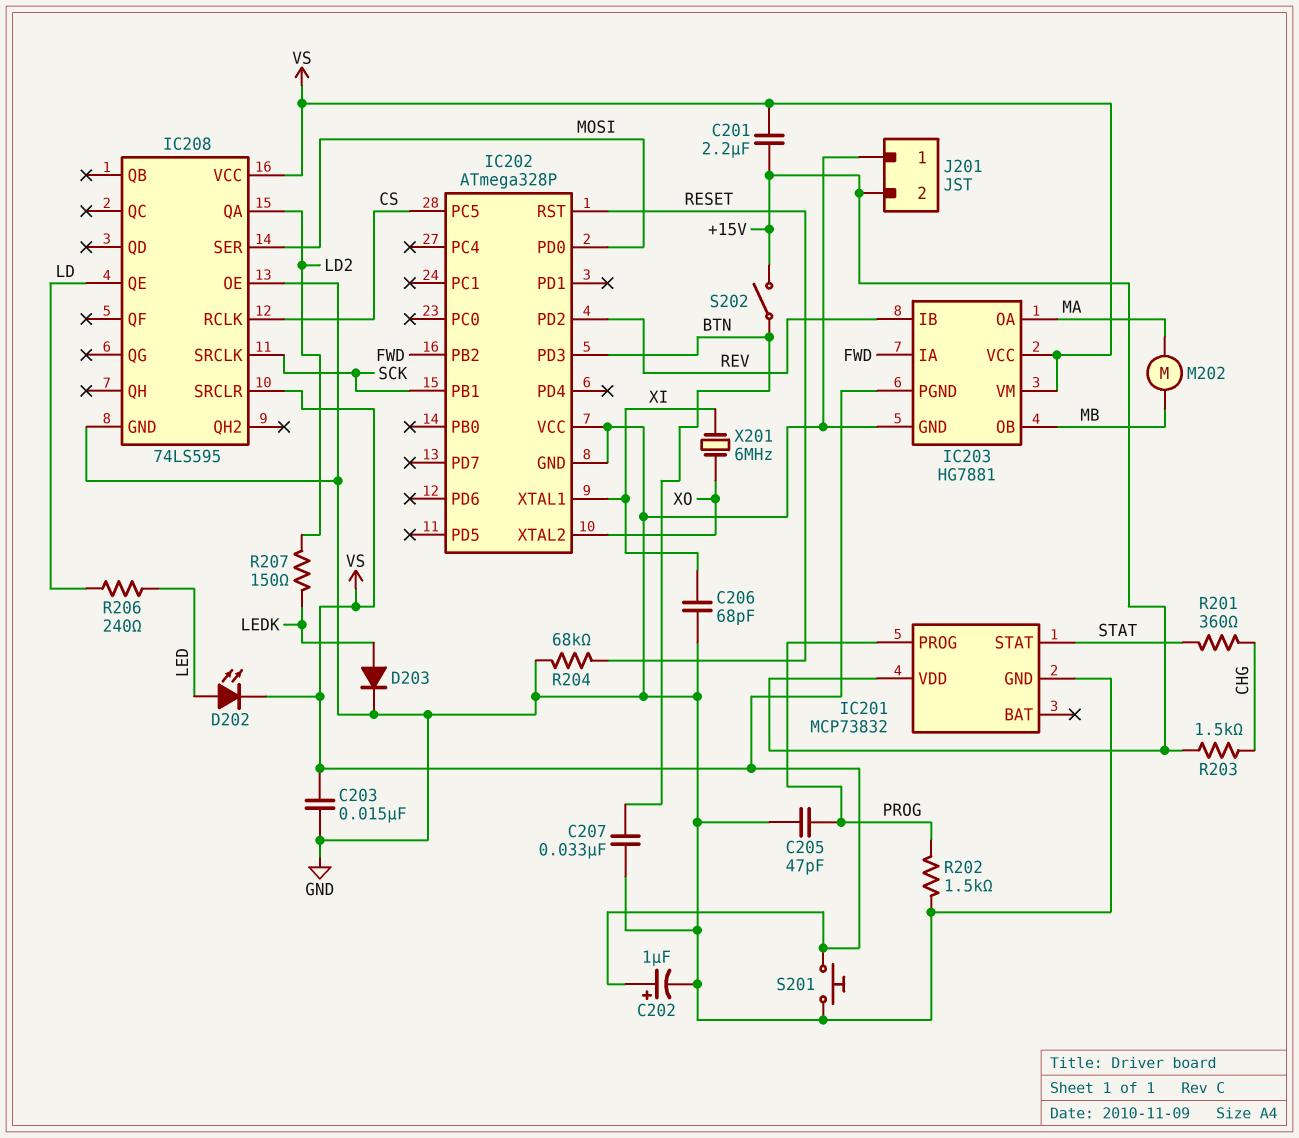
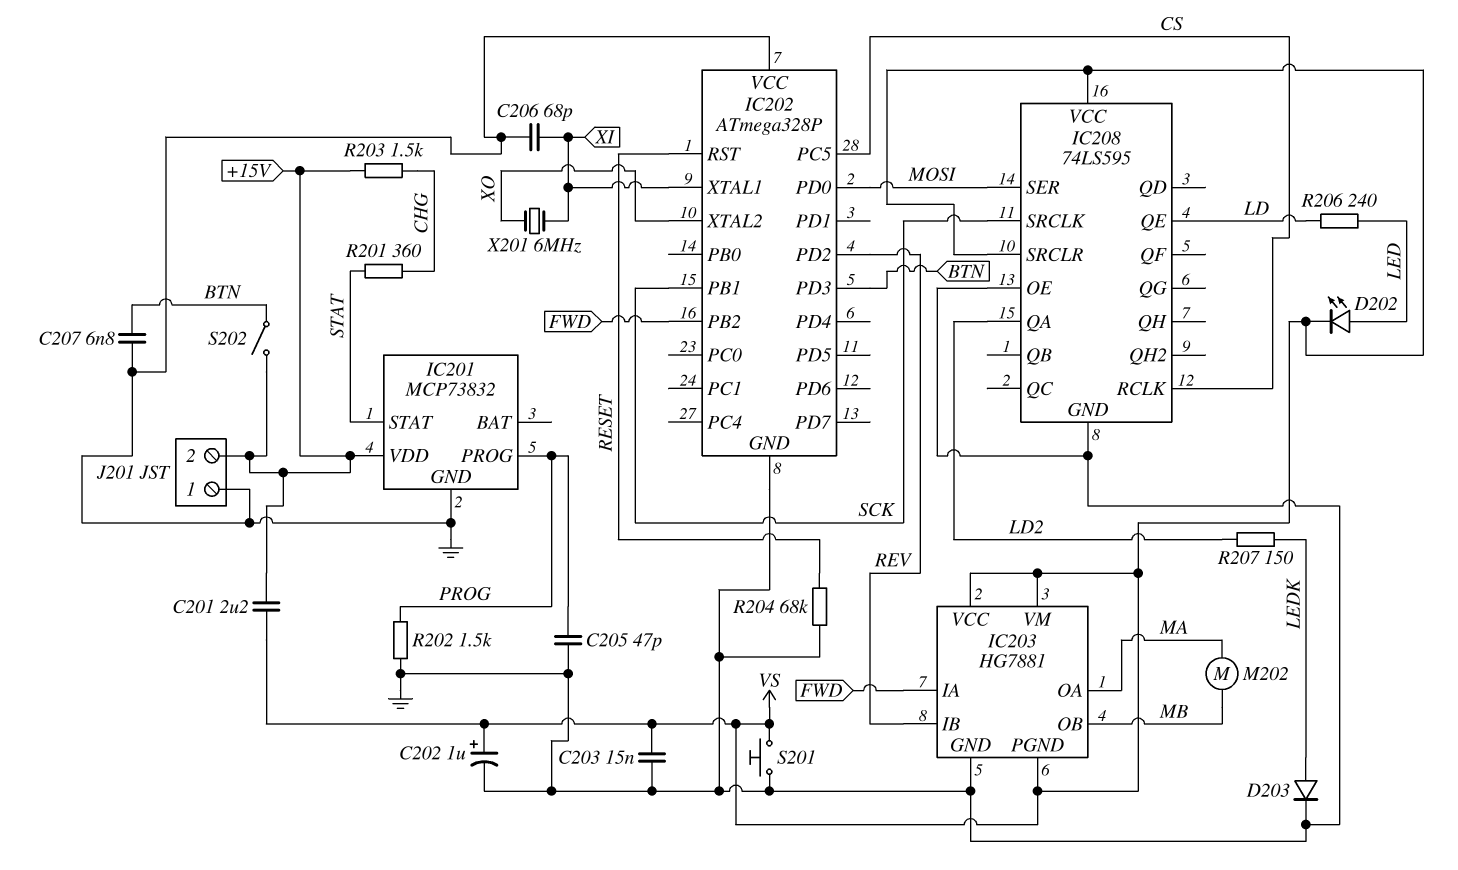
C207: 33nF (BTN, GND) -> 6.8nF (BTN, GND)

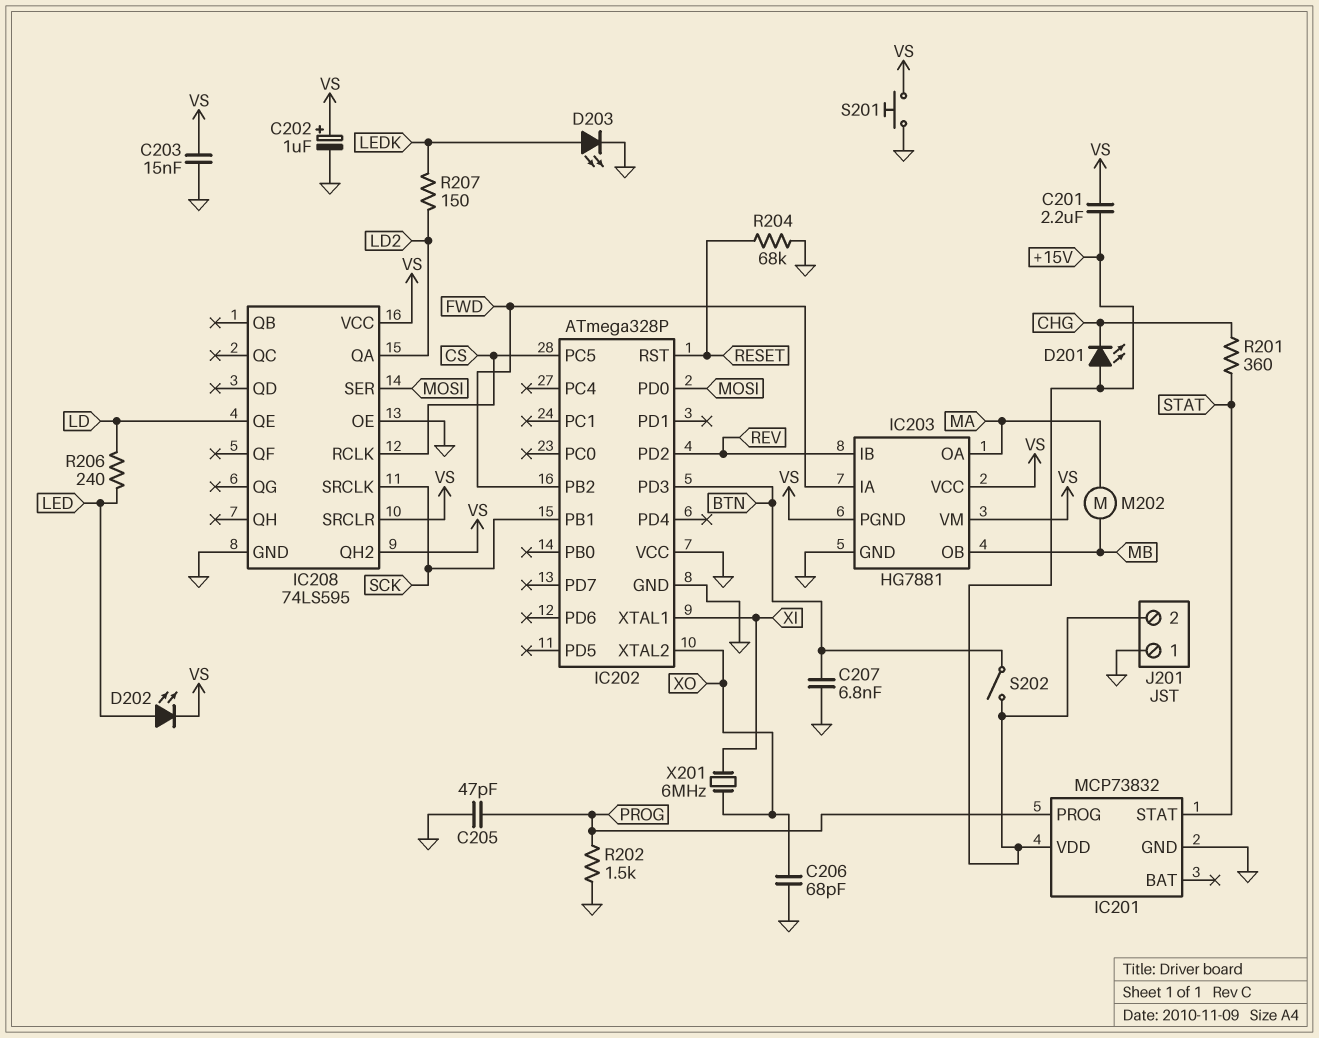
C206: 68pF (GND, XI) -> 68pF (GND, XO)
D201: none -> LED (A +15V, K CHG)
D203: diode (A LEDK, K GND) -> LED (A LEDK, K GND)
IC208 pin QH2: none -> VS
R203: 1.5k (+15V, CHG) -> none

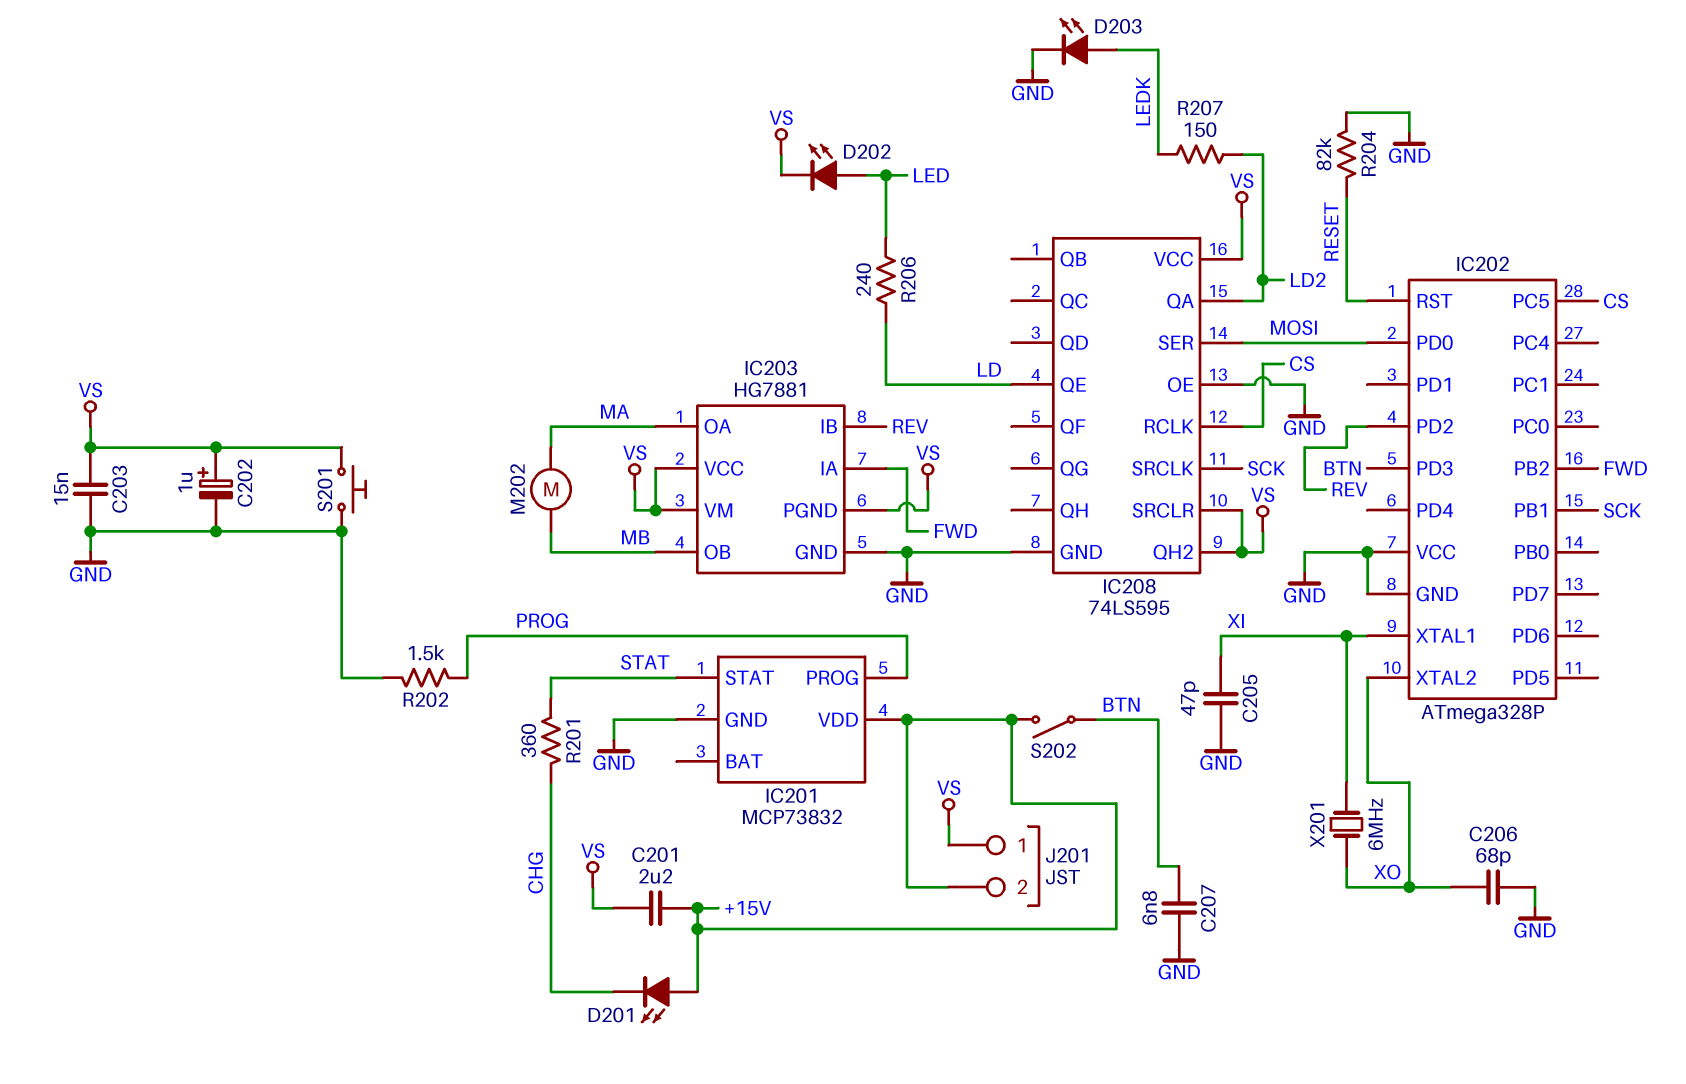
C205: 47pF (GND, PROG) -> 47pF (GND, XI)
J201 pin 1: GND -> VS
R204: 68k (GND, RESET) -> 82k (GND, RESET)

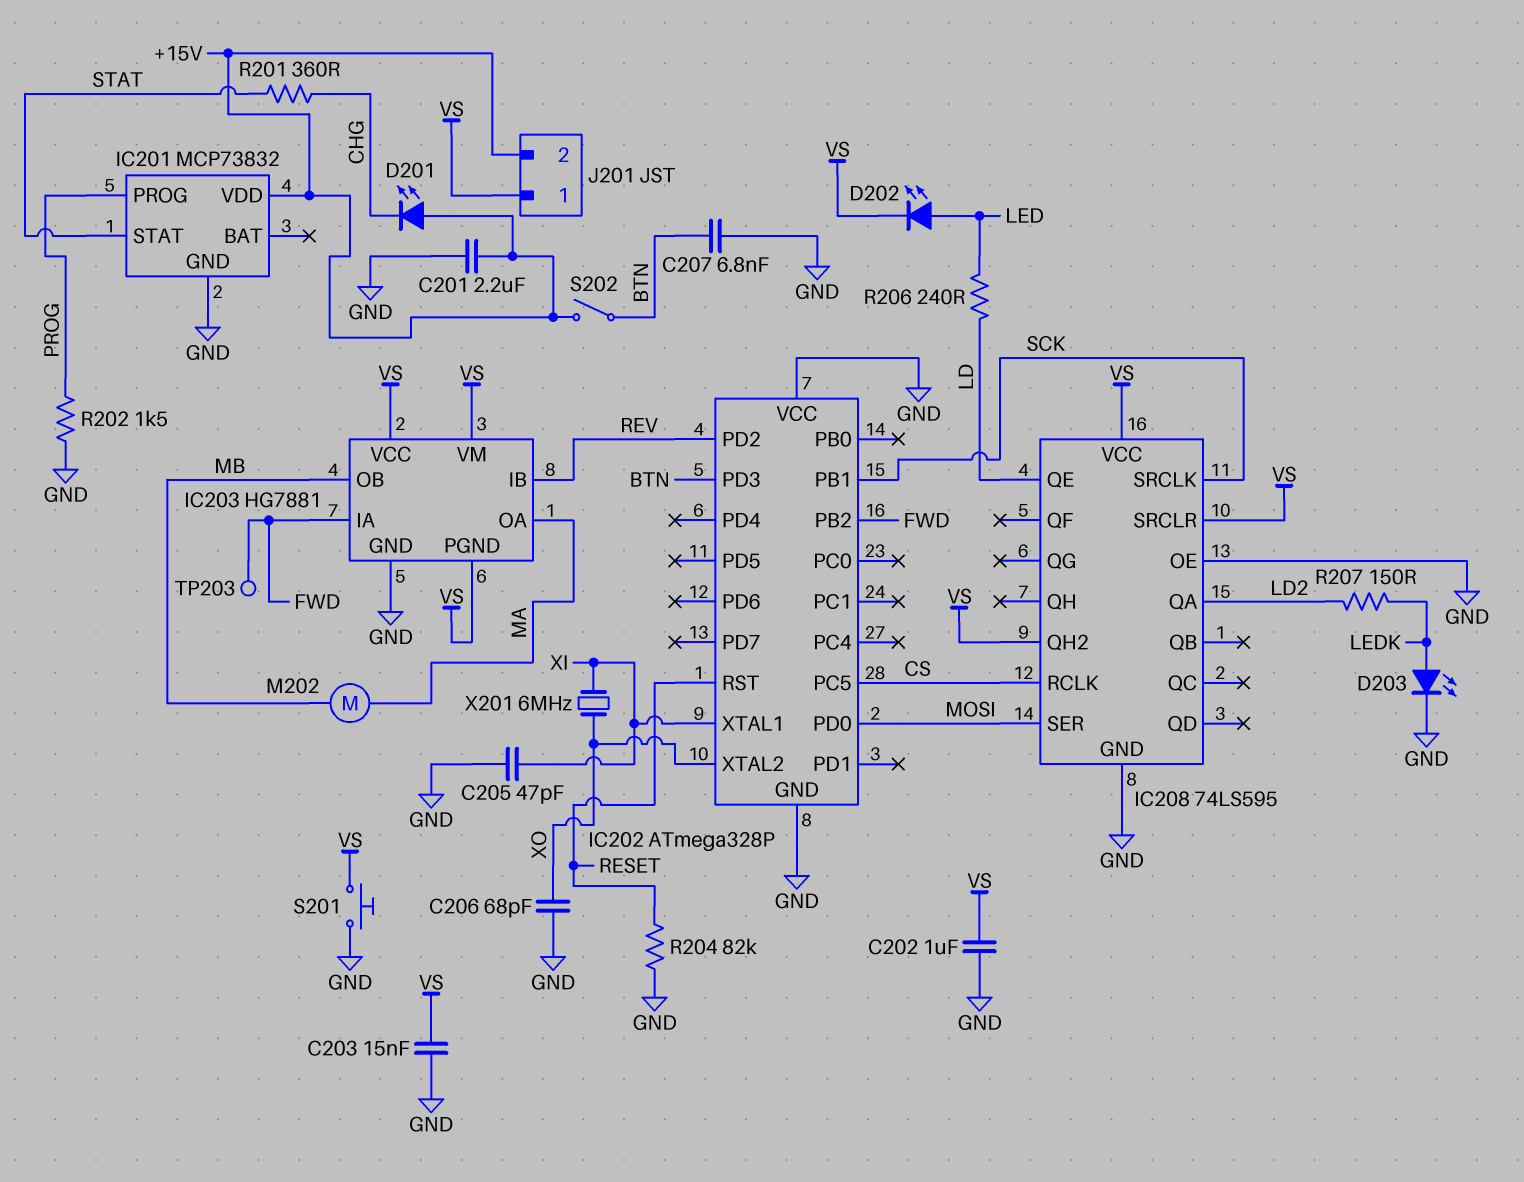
C201: 2.2uF (+15V, VS) -> 2.2uF (+15V, GND)
C202: 1uF (plus VS, minus GND) -> 1uF (GND, VS)
TP203: none -> test point (FWD)

